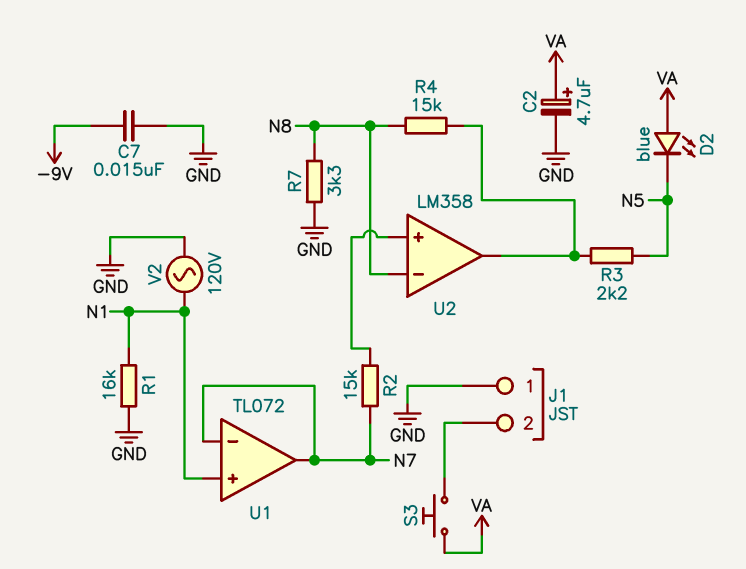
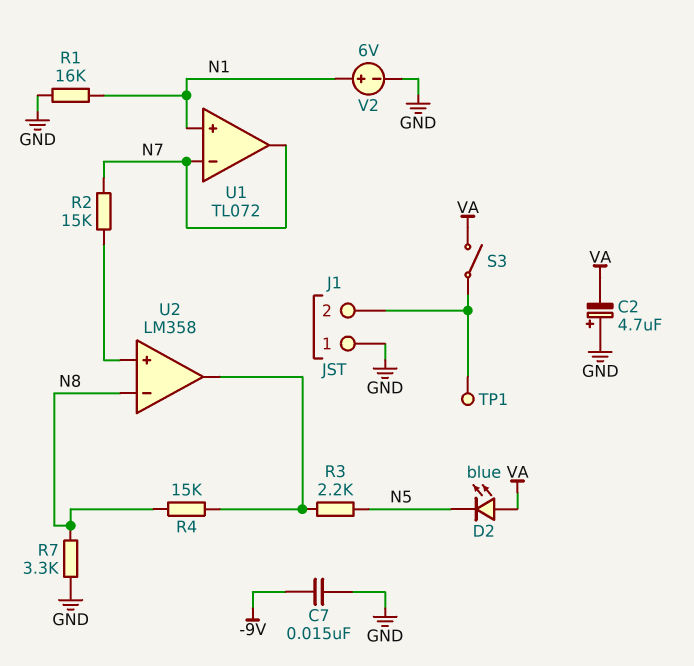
C2: 4.7uF (plus VA, minus GND) -> 4.7uF (plus GND, minus VA)
S3: button (J1/2, VA) -> switch (J1/2, VA)
TP1: none -> test point (J1/2)
V2: AC 120V (GND, N1) -> 6V (plus N1, minus GND)

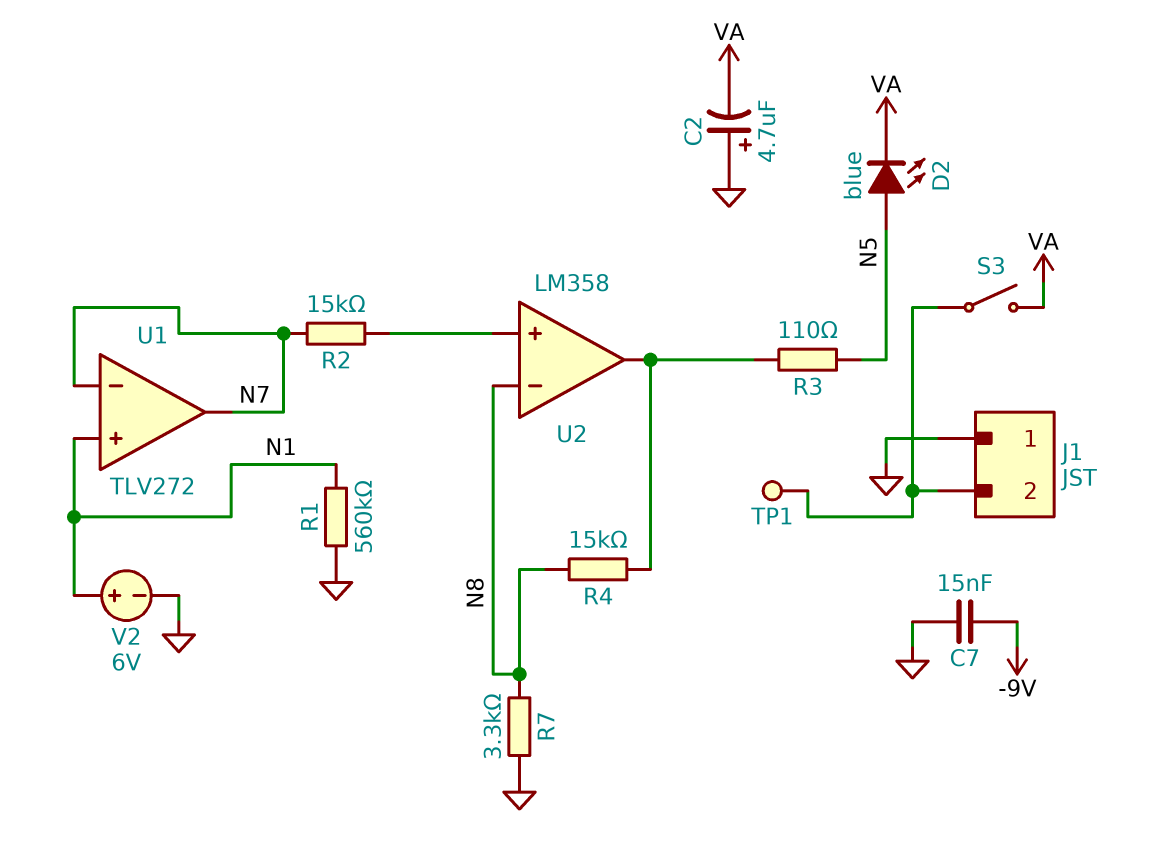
D2: LED blue (A VA, K N5) -> LED blue (A N5, K VA)
R1: 16k (GND, N1) -> 560k (GND, N1)
R3: 2.2k (N5, U2/out) -> 110 (N5, U2/out)
U1: TL072 -> TLV272

